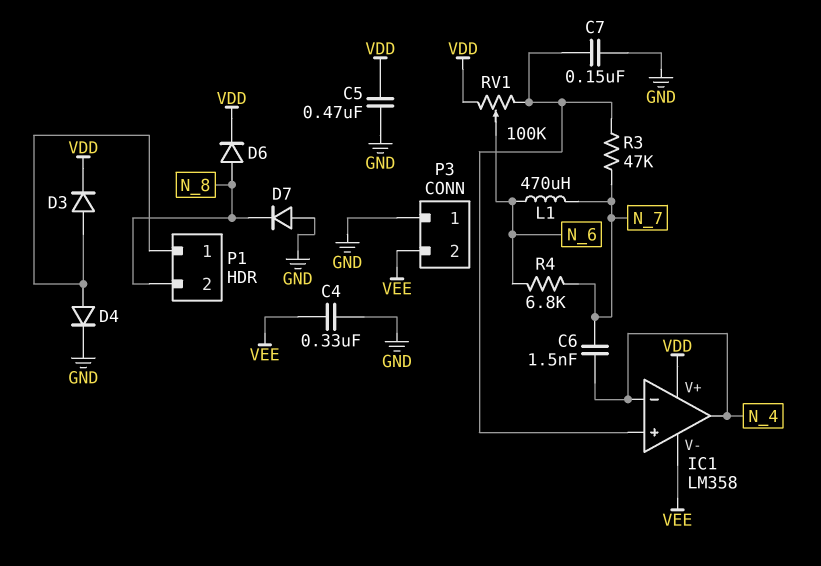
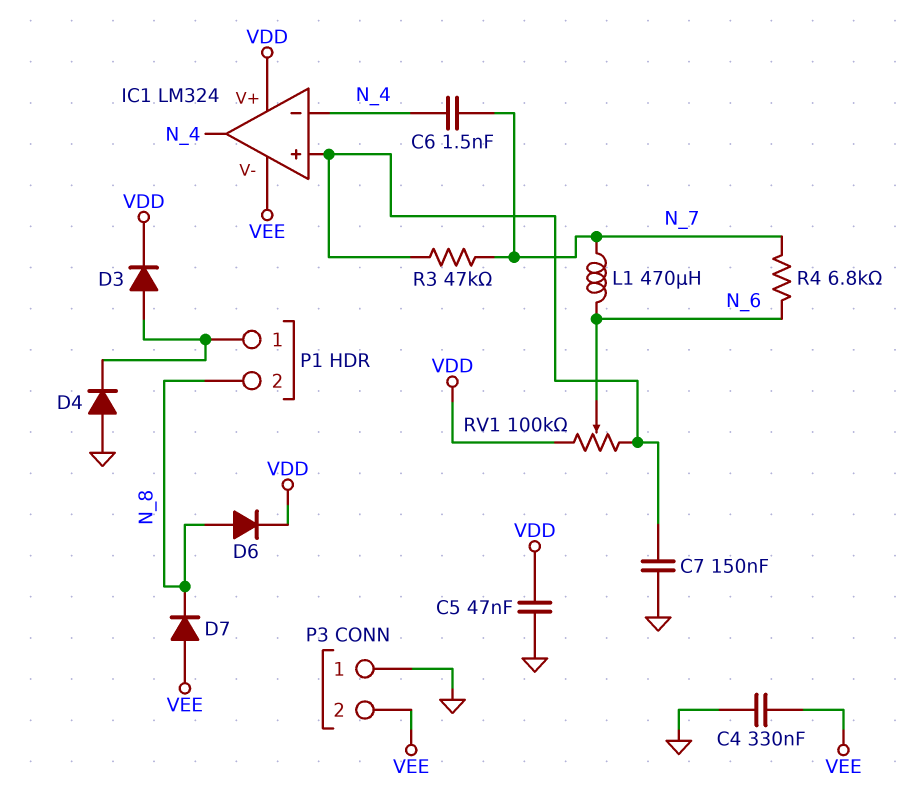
C5: 470nF (GND, VDD) -> 47nF (GND, VDD)
D4: diode (A P1/1, K GND) -> diode (A GND, K P1/1)
D7: diode (A GND, K N_8) -> diode (A VEE, K N_8)
IC1: LM358 -> LM324

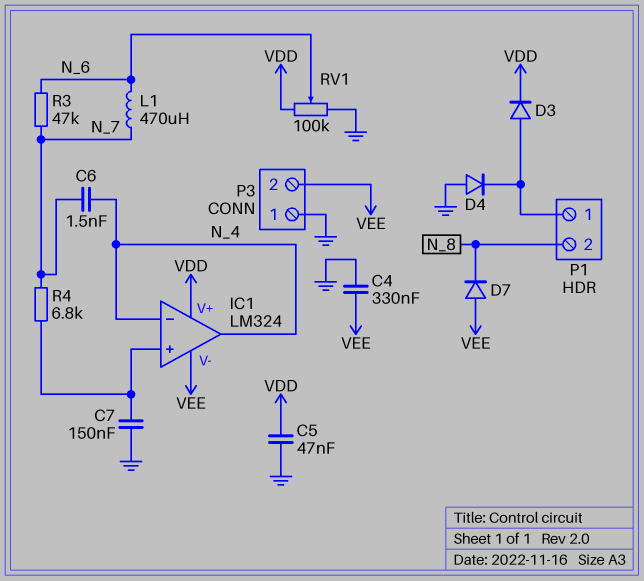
D6: diode (A N_8, K VDD) -> none
R3: 47k (IC1/in+, N_7) -> 47k (N_6, N_7)
R4: 6.8k (N_6, N_7) -> 6.8k (IC1/in+, N_7)
RV1: 100k (IC1/in+, VDD, wiper N_6) -> 100k (GND, VDD, wiper N_6)

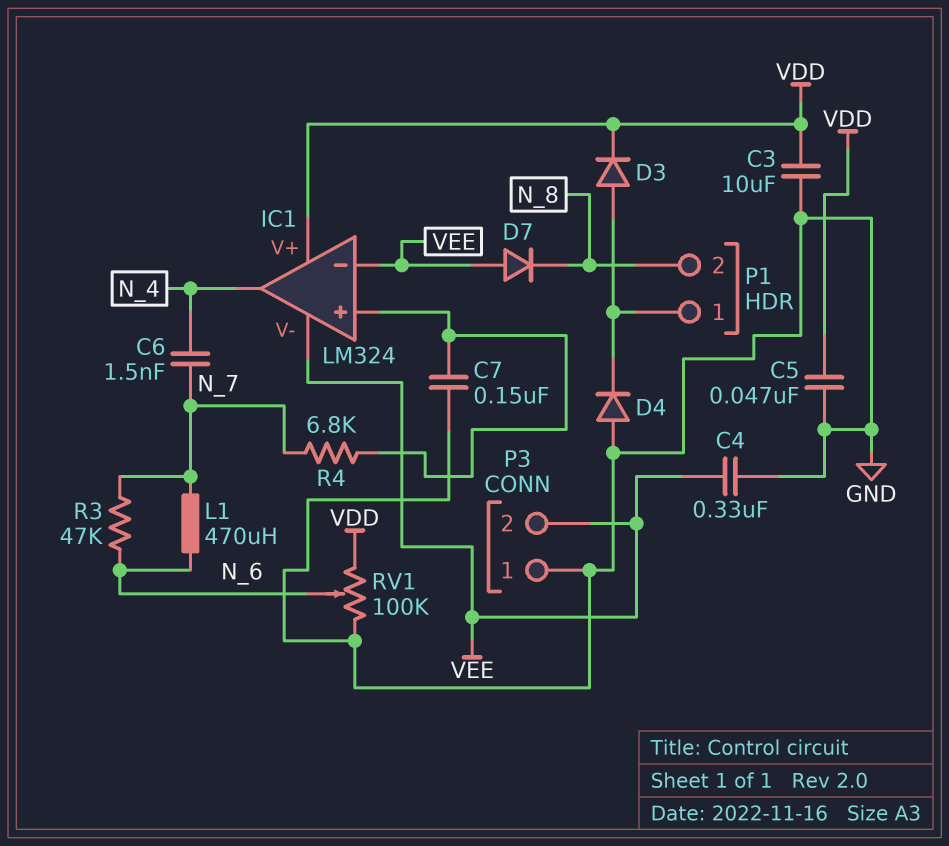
C3: none -> 10uF (GND, VDD)
IC1 pin in-: N_4 -> VEE

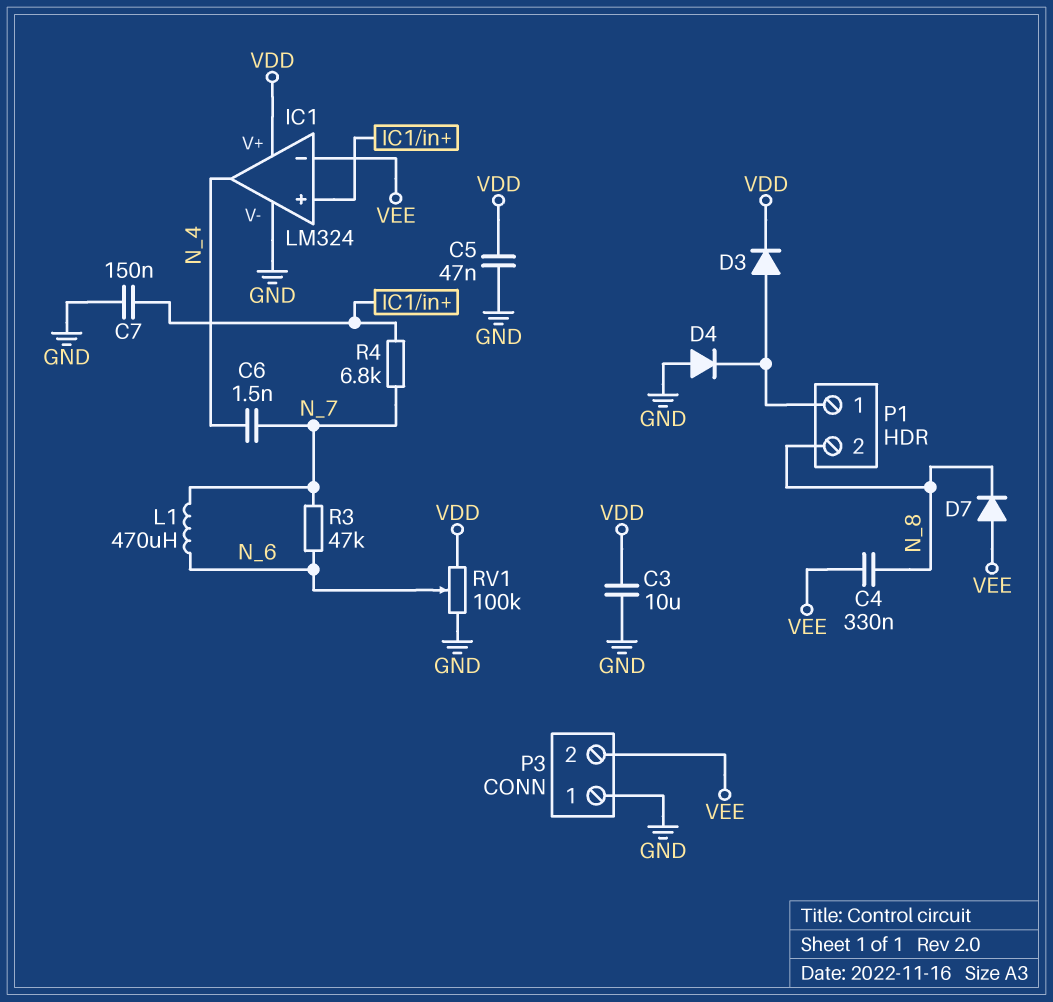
C4: 330nF (GND, VEE) -> 330nF (N_8, VEE)
IC1 pin V-: VEE -> GND

